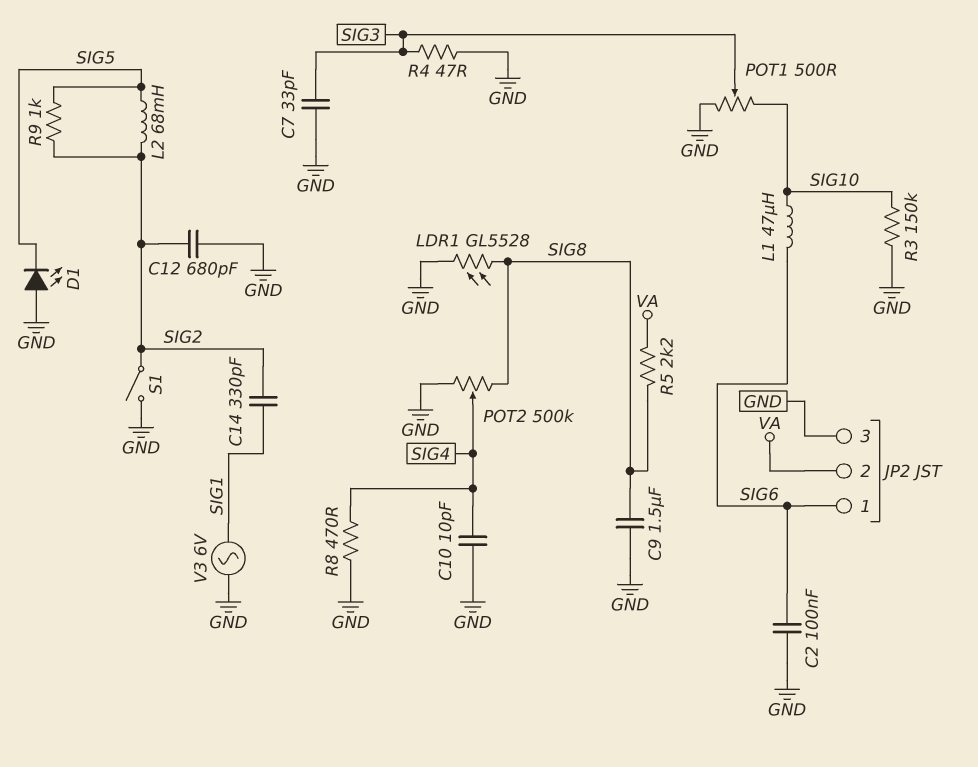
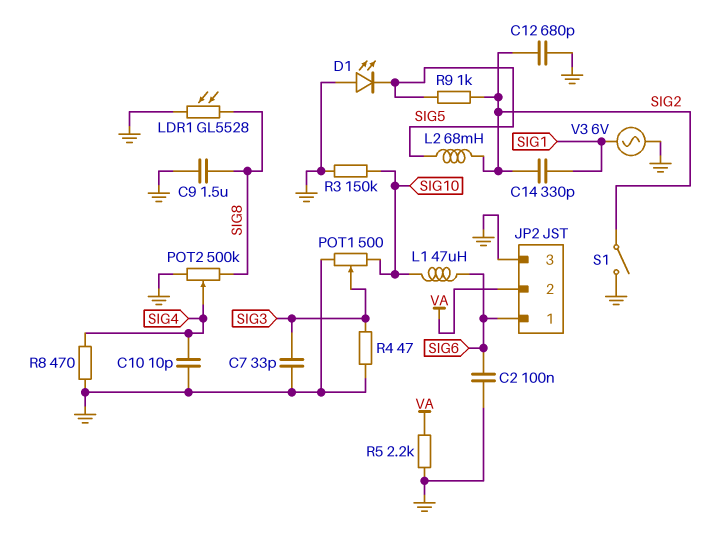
R5: 2.2k (SIG8, VA) -> 2.2k (GND, VA)

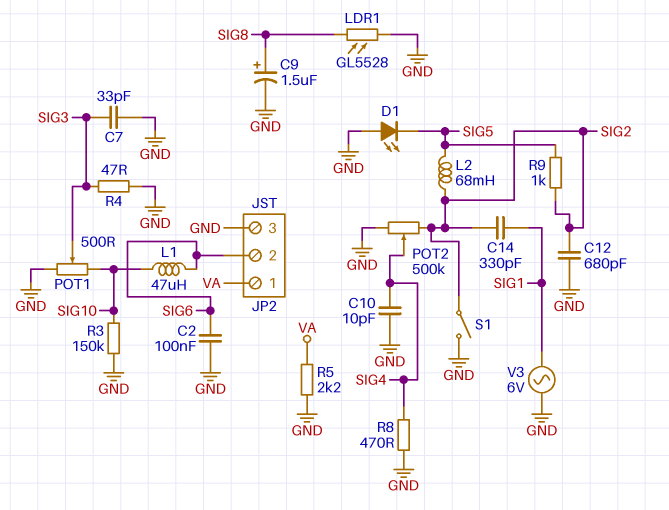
C9: 1.5uF (GND, SIG8) -> 1.5uF (plus SIG8, minus GND)
JP2 pin 1: SIG6 -> VA
JP2 pin 2: VA -> SIG6
POT2: 500k (GND, SIG8, wiper SIG4) -> 500k (GND, SIG2, wiper SIG4)

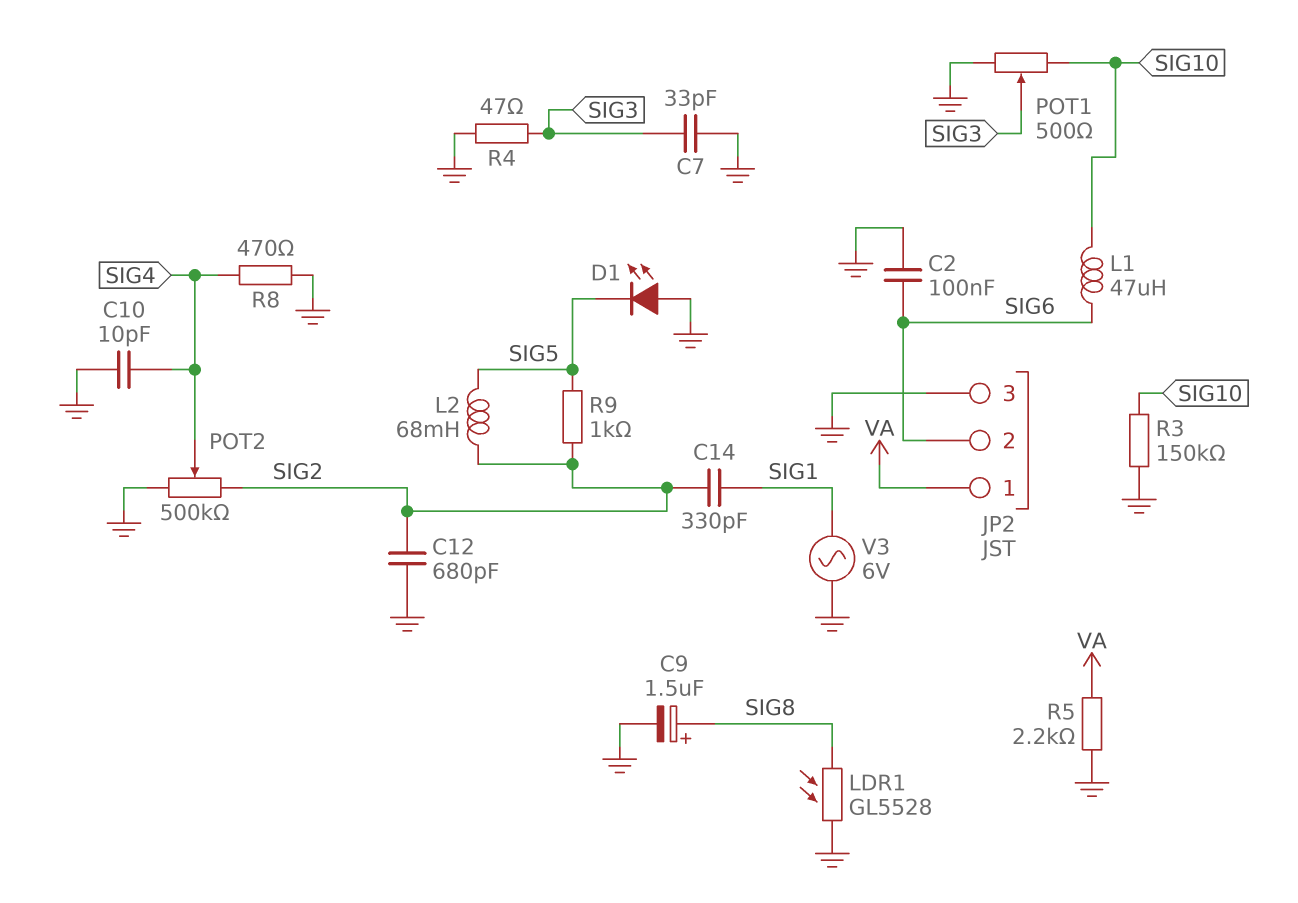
S1: switch (GND, SIG2) -> none

